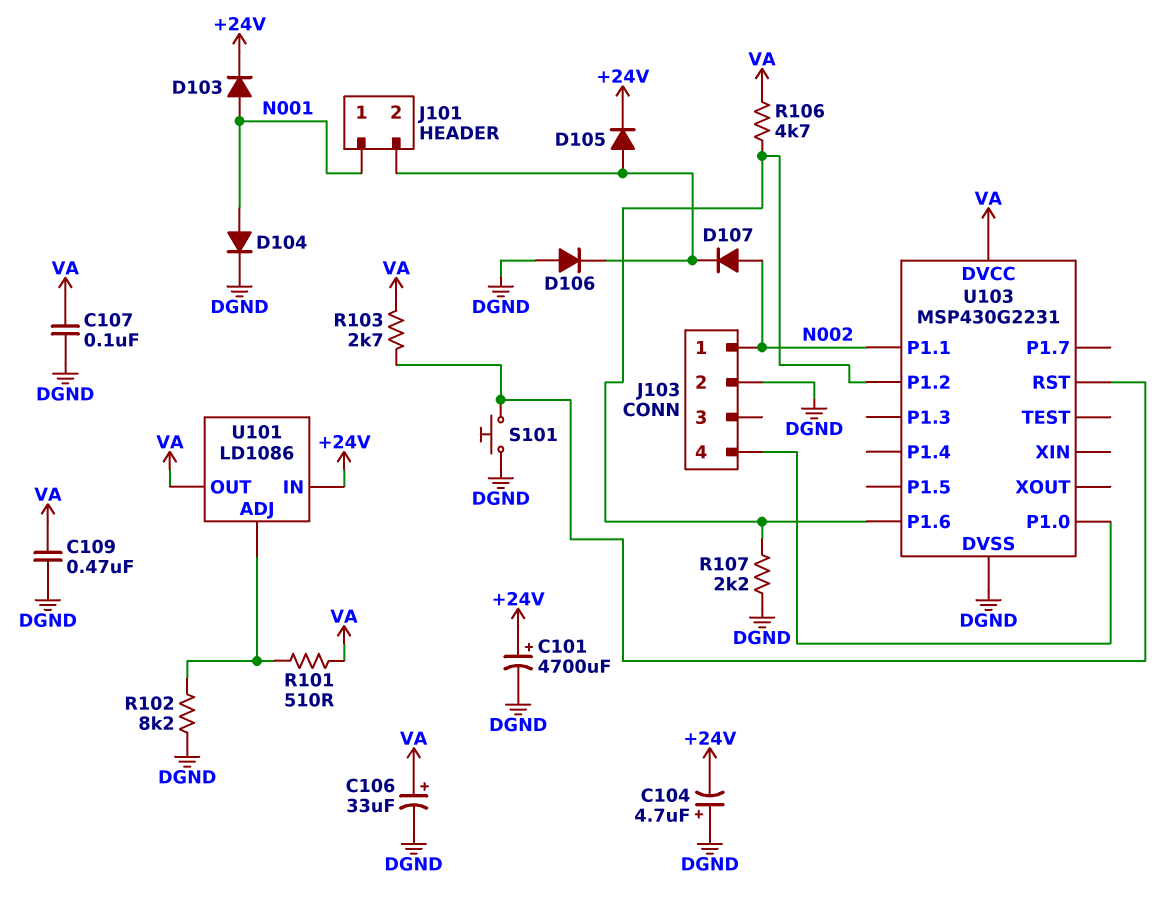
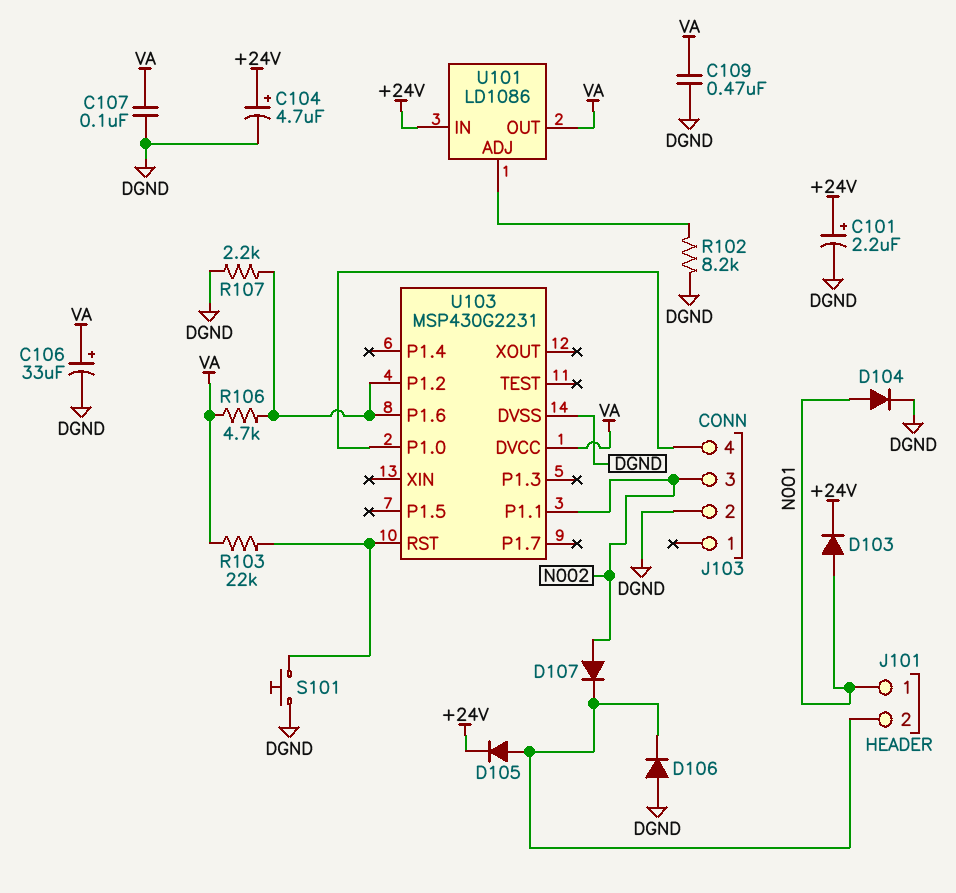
C101: 4700uF (plus +24V, minus DGND) -> 2.2uF (plus +24V, minus DGND)
C104: 4.7uF (plus DGND, minus +24V) -> 4.7uF (plus +24V, minus DGND)
J103 pin 1: N002 -> none
J103 pin 3: none -> N002
R101: 510 (U101/ADJ, VA) -> none
R103: 2.7k (U103/RST, VA) -> 22k (U103/RST, VA)

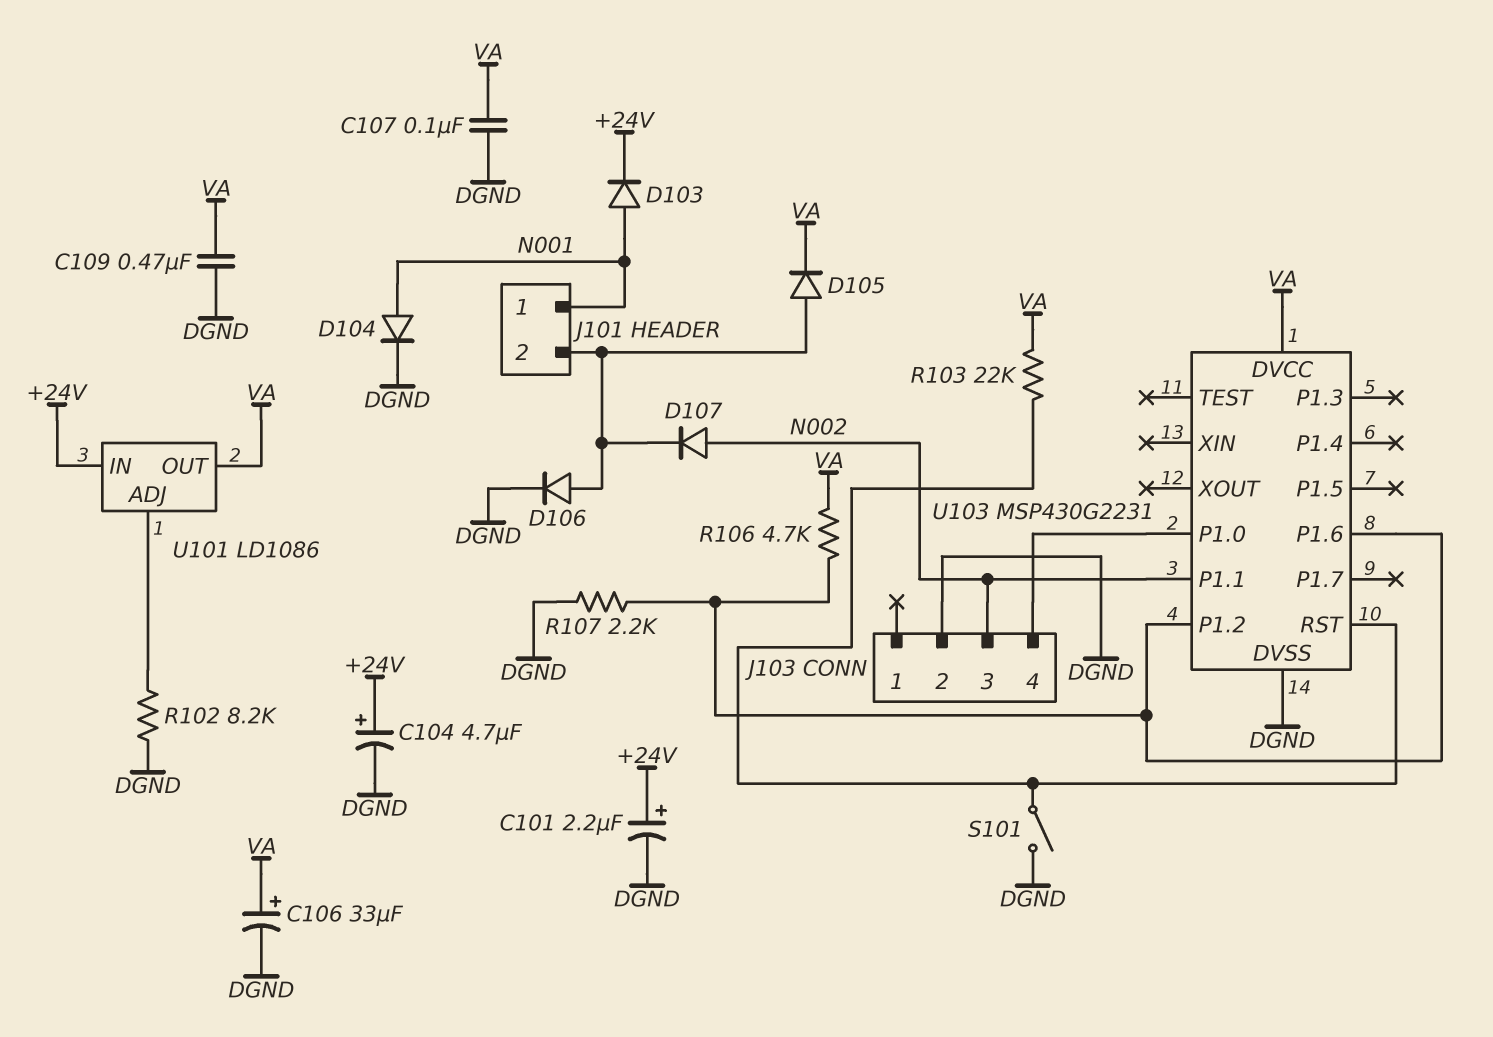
D105: diode (A J101/2, K +24V) -> diode (A J101/2, K VA)
D106: diode (A DGND, K J101/2) -> diode (A J101/2, K DGND)
S101: button (DGND, U103/RST) -> switch (DGND, U103/RST)

